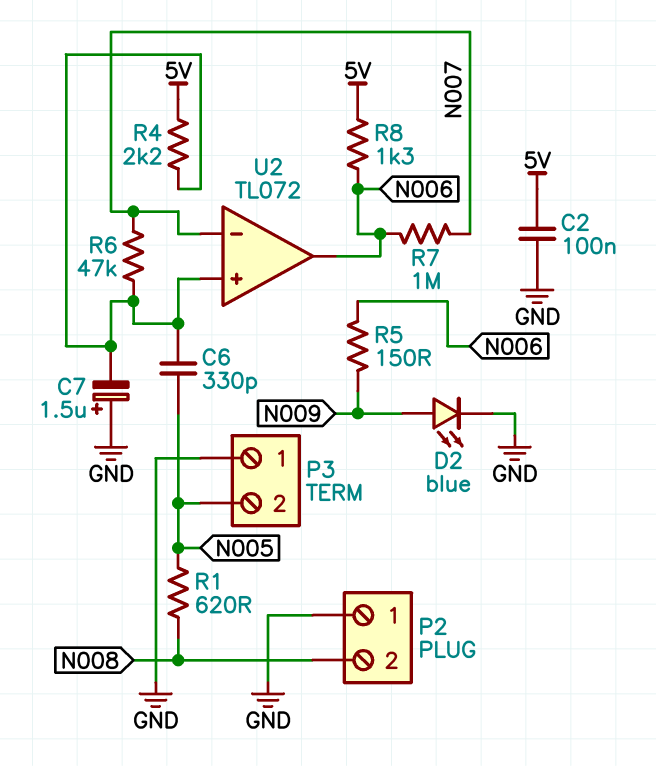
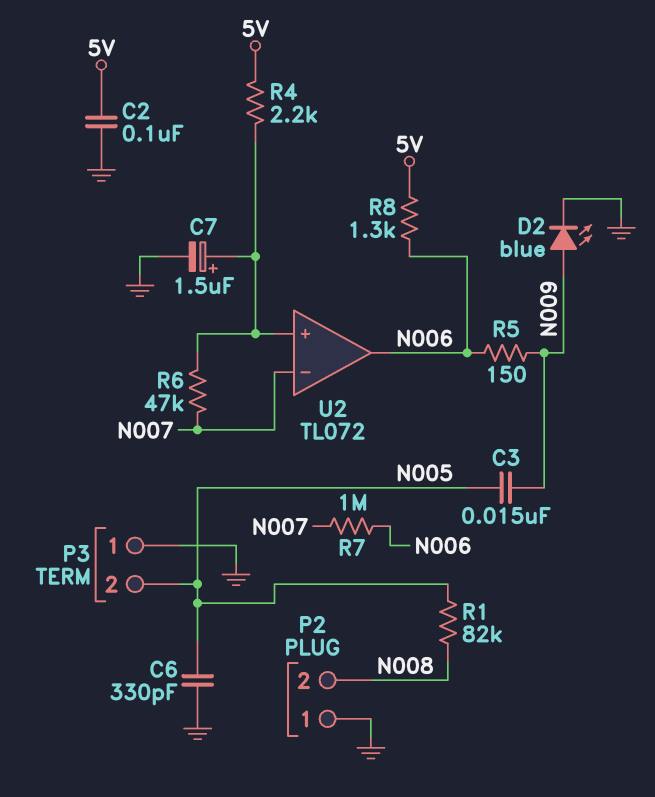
C3: none -> 15nF (N005, N009)
C6: 330pF (N005, U2/in+) -> 330pF (GND, N005)
C7: 1.5uF (plus GND, minus U2/in+) -> 1.5uF (plus U2/in+, minus GND)
R1: 620 (N005, N008) -> 82k (N005, N008)

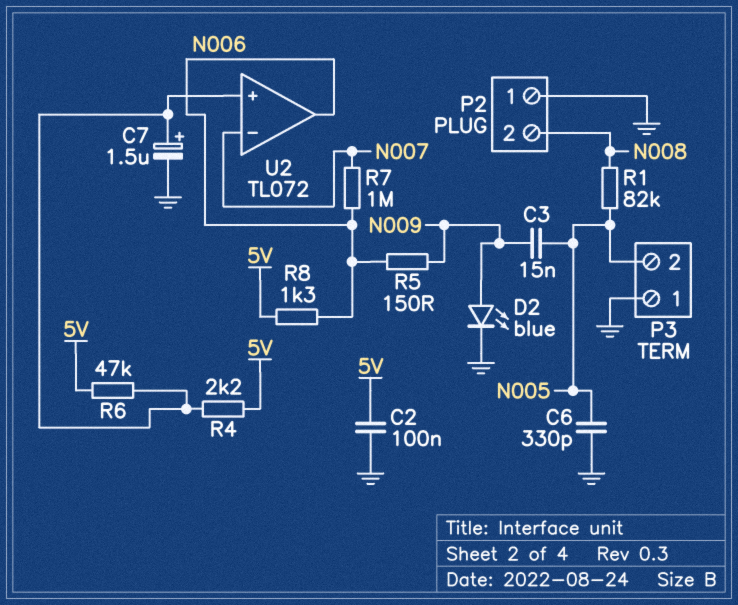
R6: 47k (N007, U2/in+) -> 47k (5V, U2/in+)

